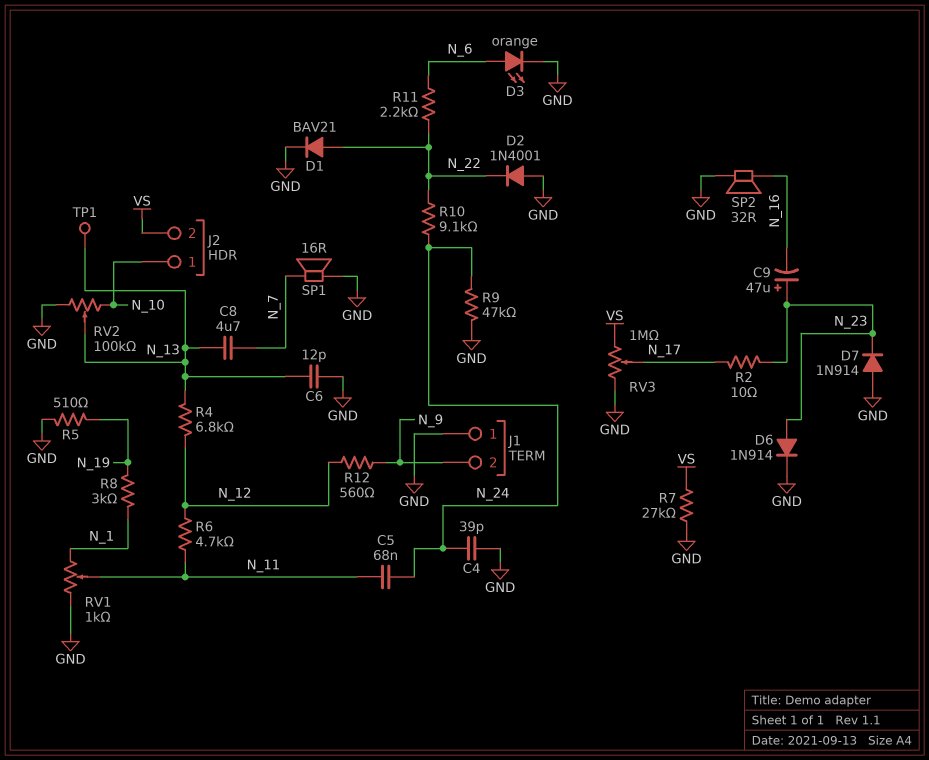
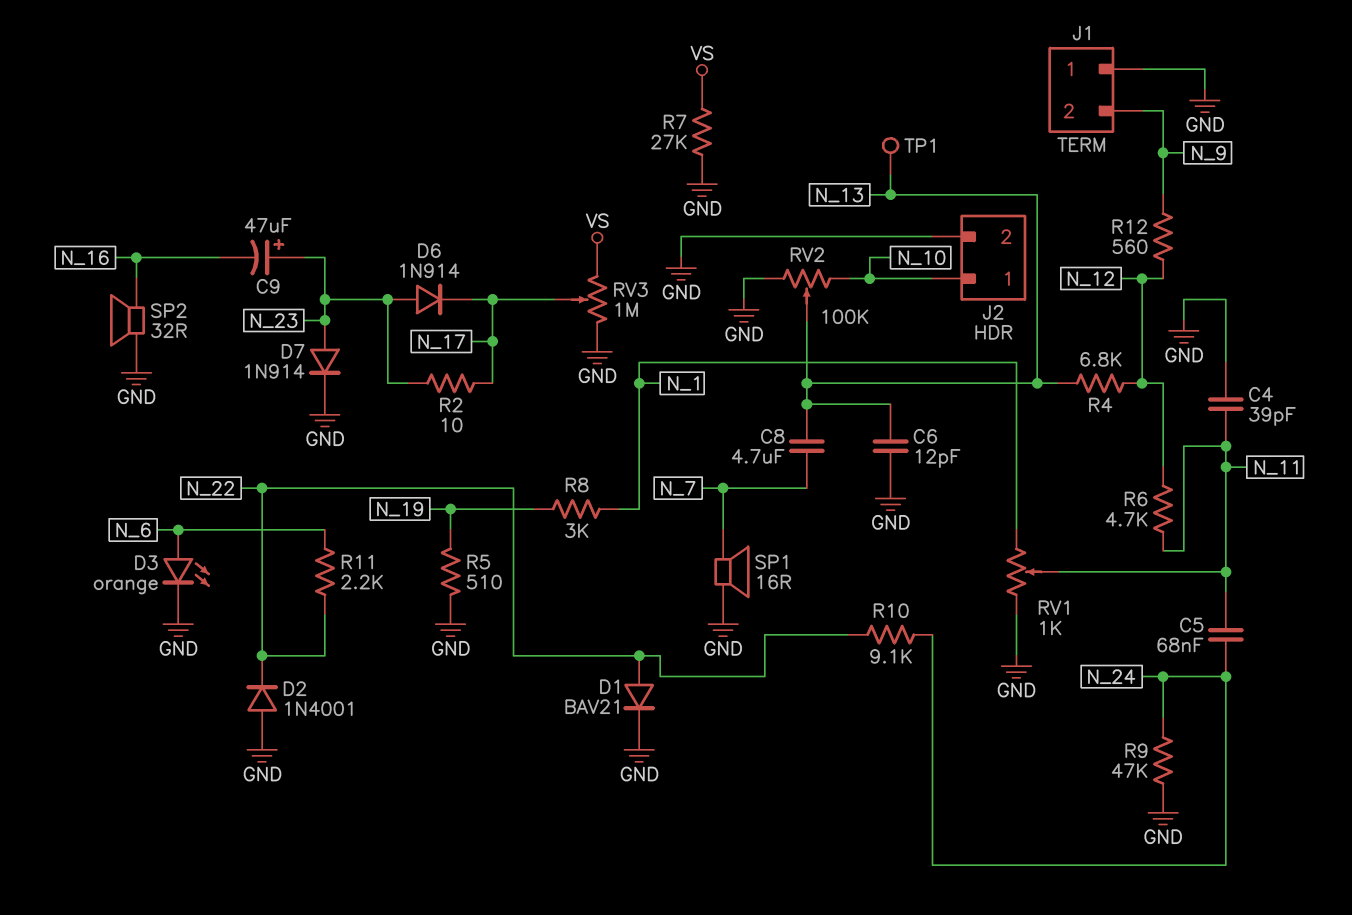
C4: 39pF (GND, N_24) -> 39pF (GND, N_11)
D6: diode 1N914 (A N_23, K GND) -> diode 1N914 (A N_23, K N_17)
D7: diode 1N914 (A GND, K N_23) -> diode 1N914 (A N_23, K GND)
J2 pin 2: VS -> GND

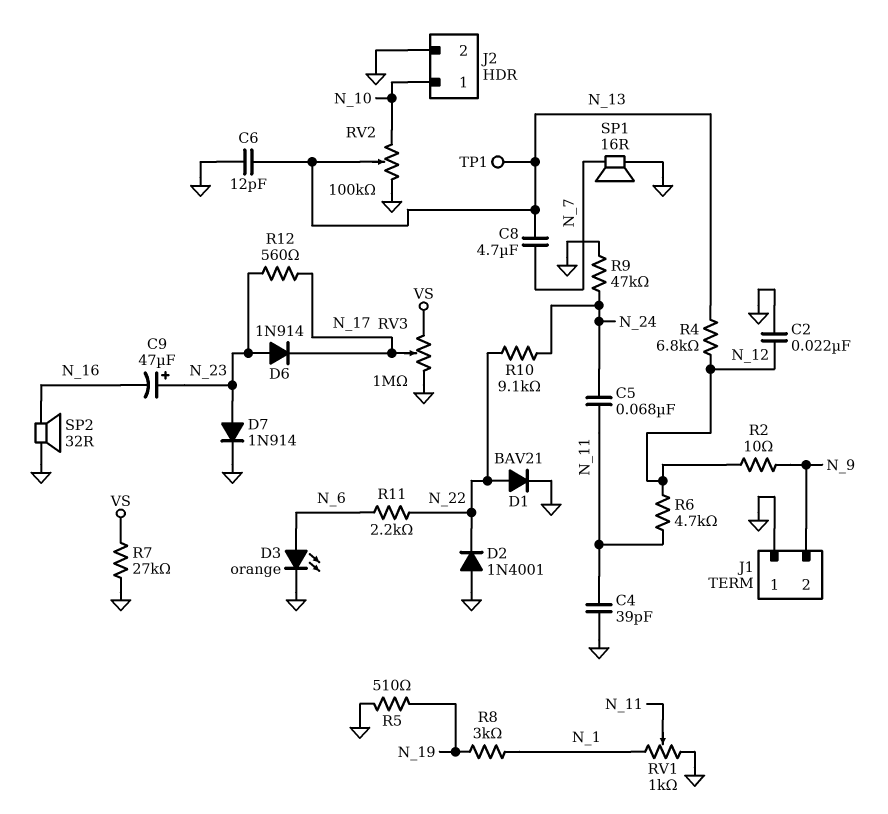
C2: none -> 22nF (GND, N_12)
R2: 10 (N_17, N_23) -> 10 (N_9, N_12)
R12: 560 (N_9, N_12) -> 560 (N_17, N_23)

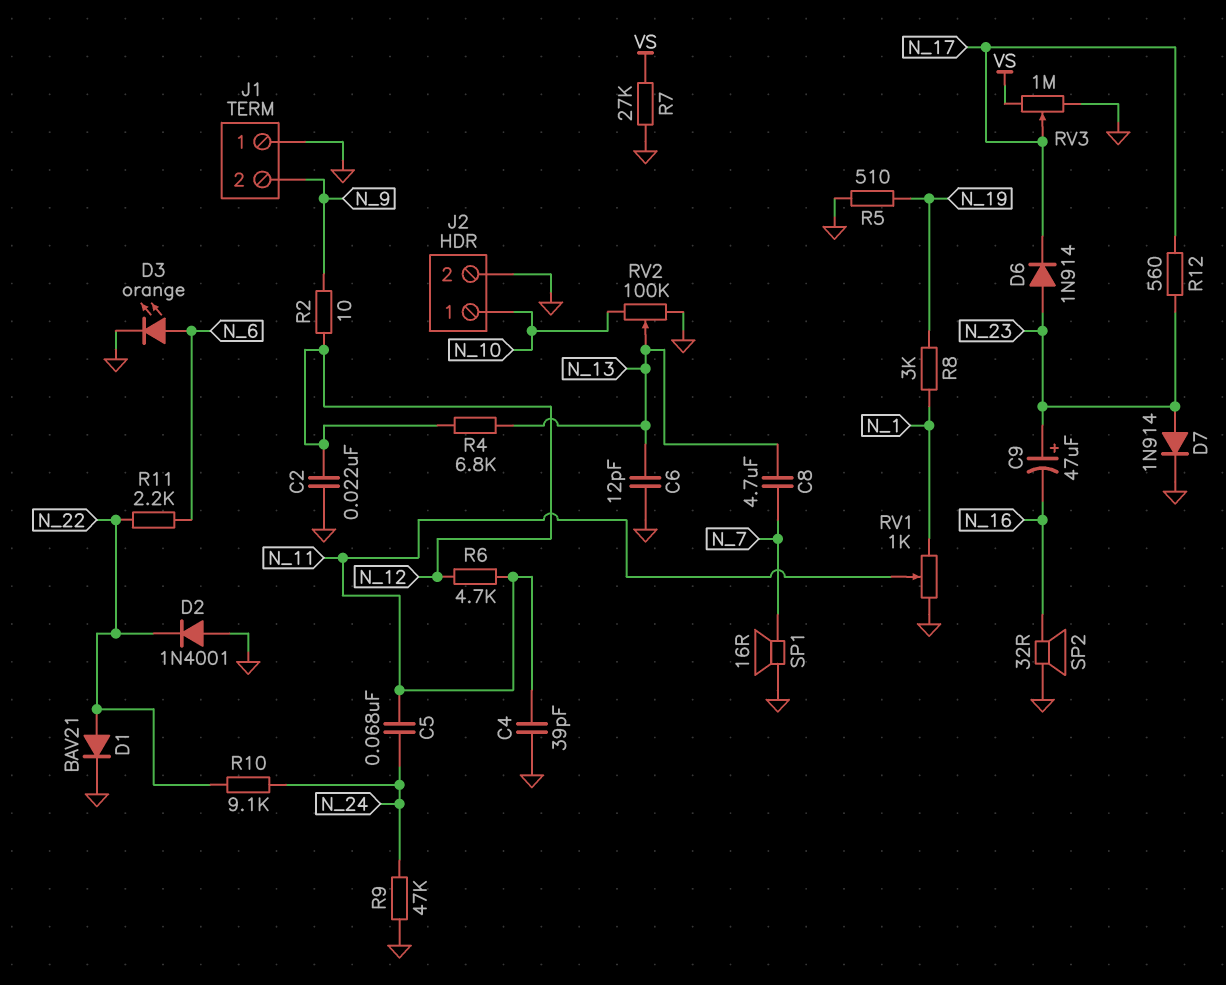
TP1: test point (N_13) -> none

